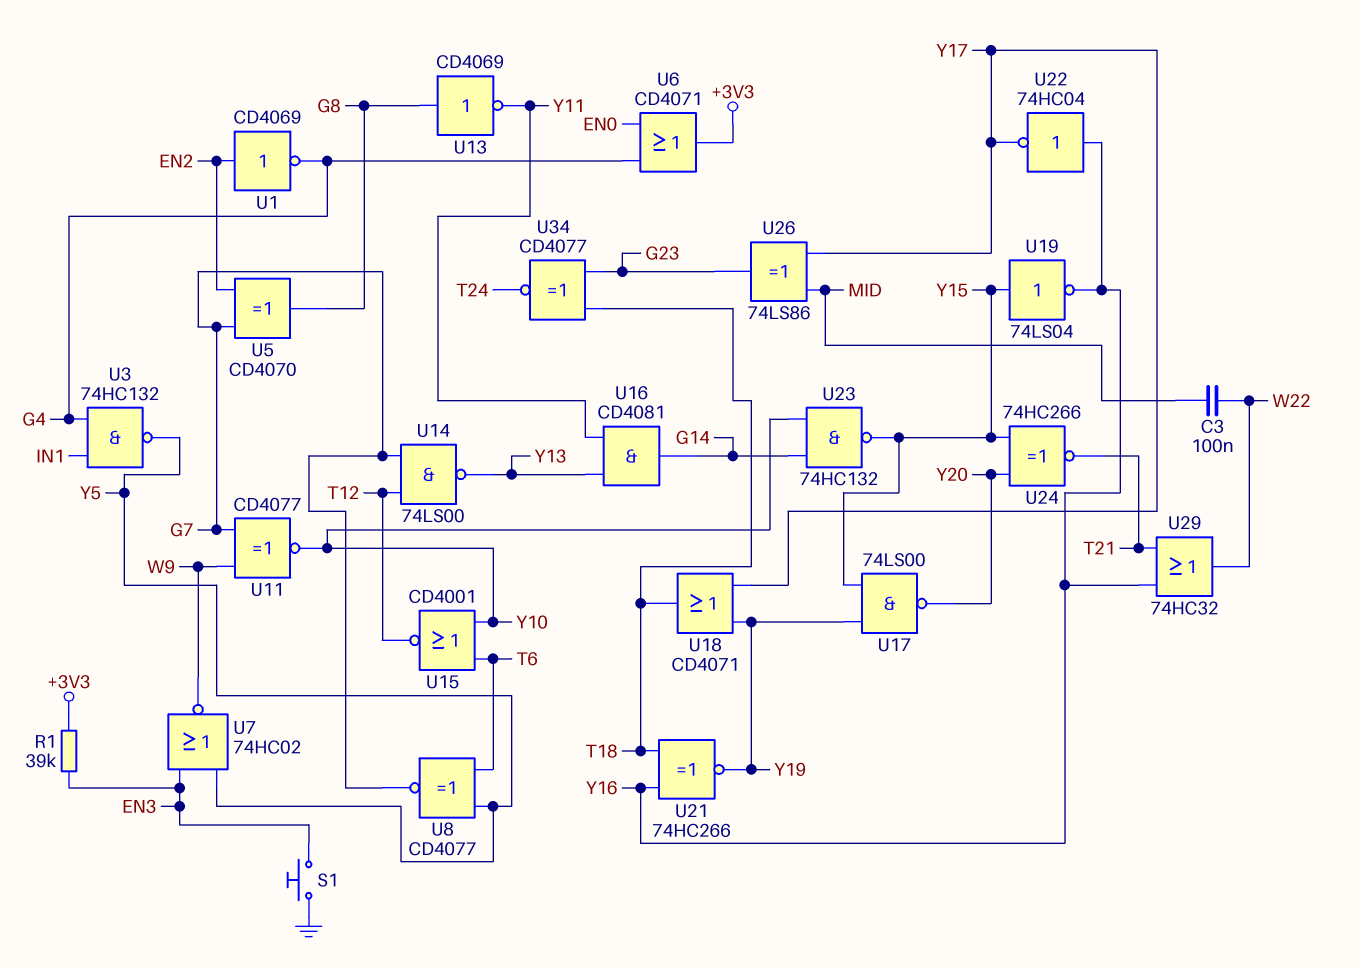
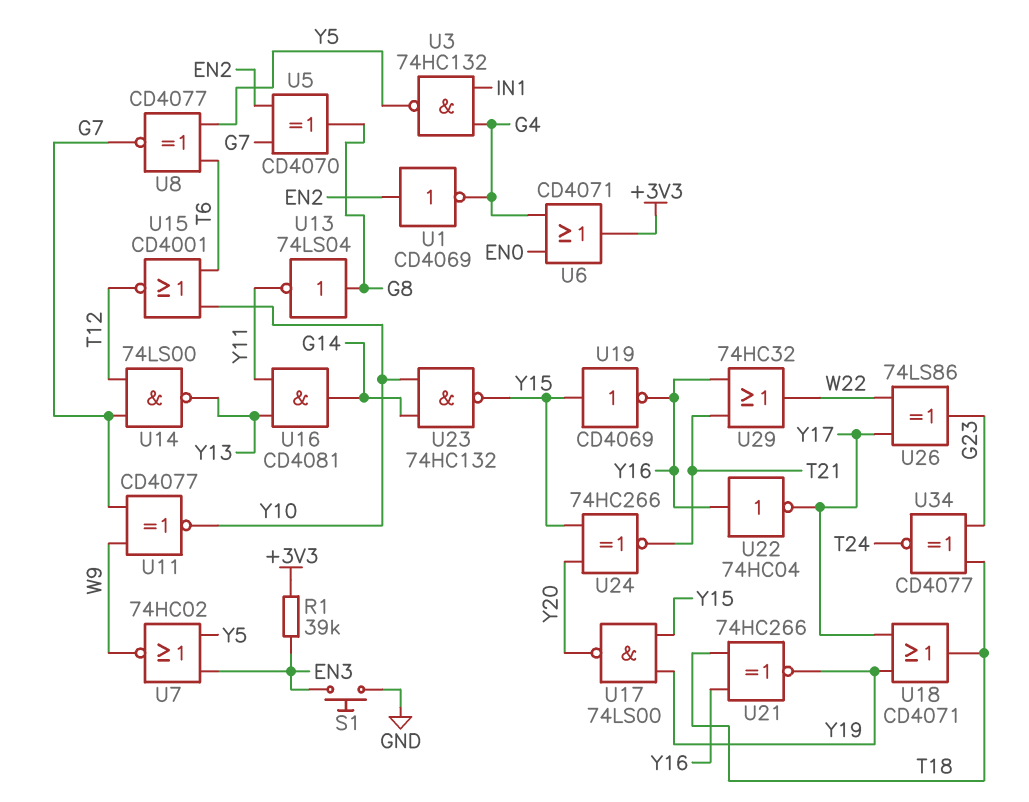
C3: 100nF (MID, W22) -> none
U13: NOT CD4069 (in G8, out Y11) -> NOT 74LS04 (in G8, out Y11)
U19: NOT 74LS04 (in Y15, out Y16) -> NOT CD4069 (in Y15, out Y16)
U26: XOR 74LS86 (in MID, in Y17, out G23) -> XOR 74LS86 (in W22, in Y17, out G23)

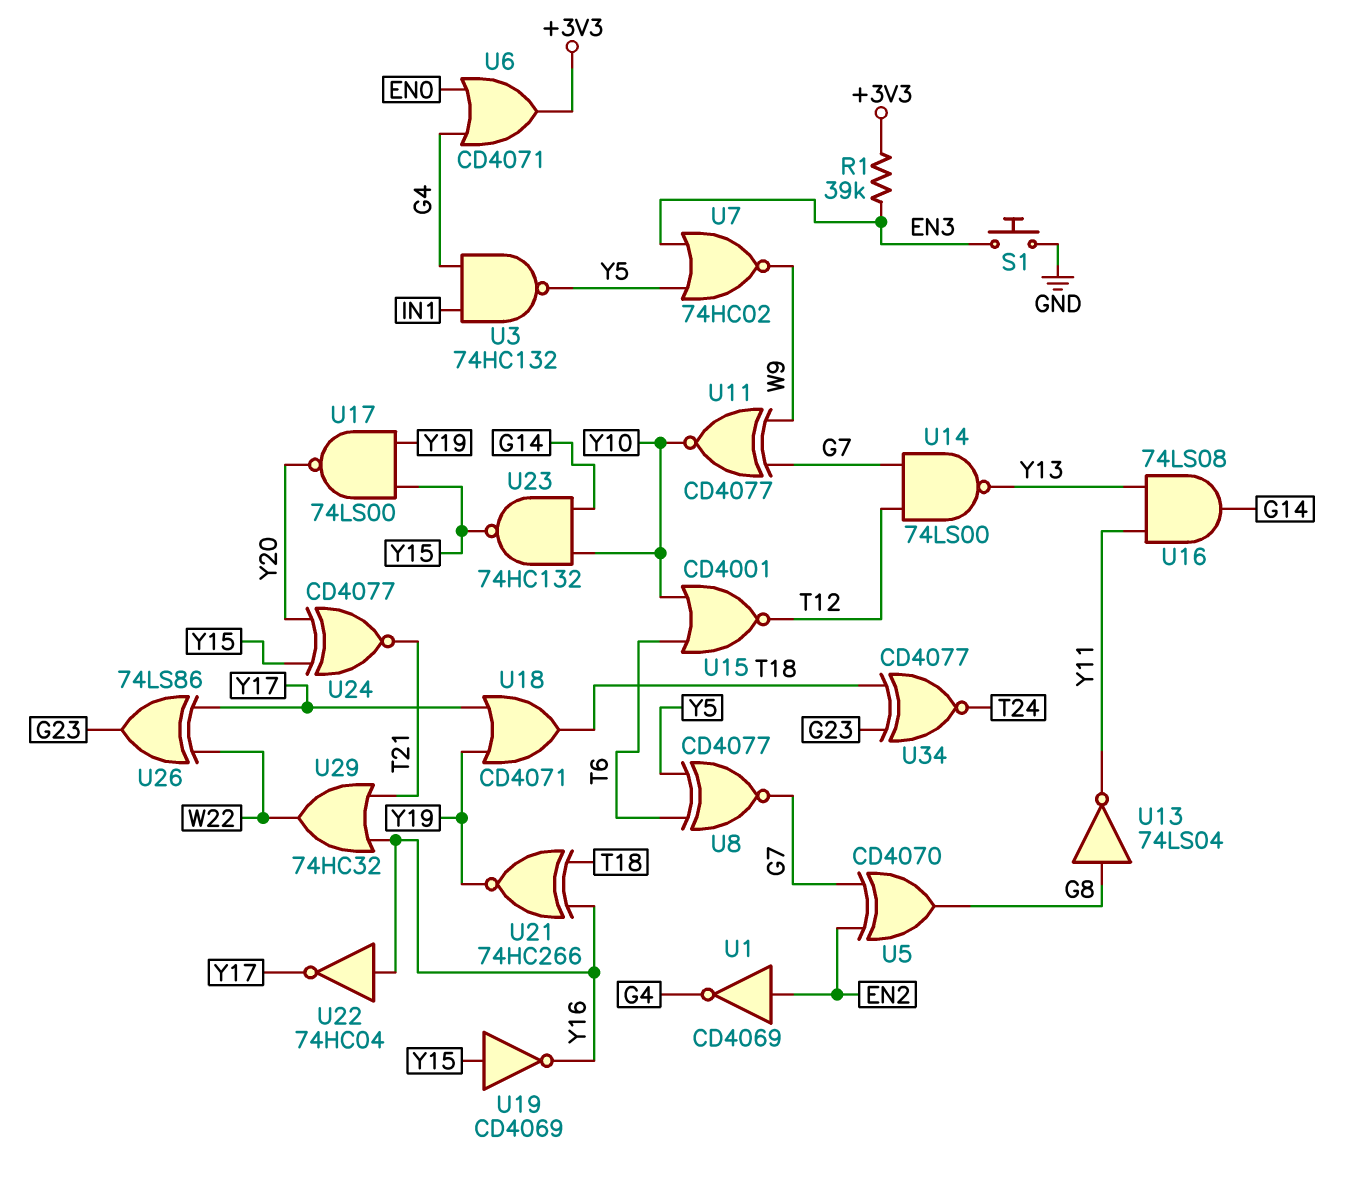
U16: AND CD4081 (in Y11, in Y13, out G14) -> AND 74LS08 (in Y11, in Y13, out G14)
U24: XNOR 74HC266 (in Y15, in Y20, out T21) -> XNOR CD4077 (in Y15, in Y20, out T21)

